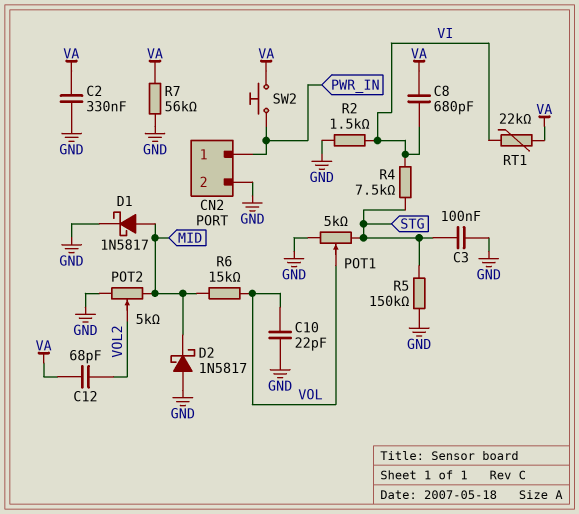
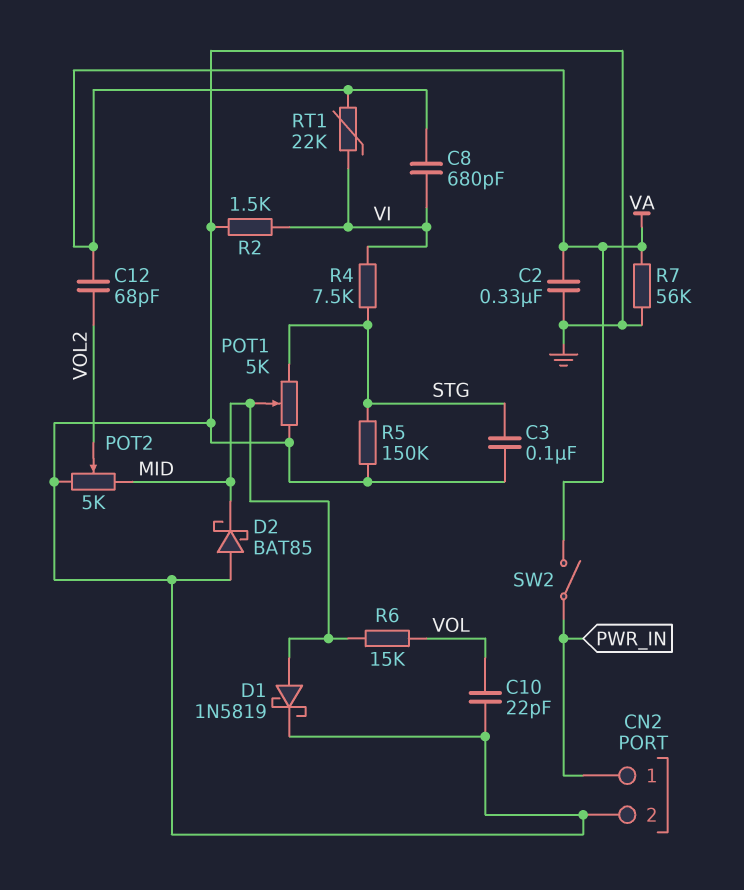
D1: schottky 1N5817 (A MID, K GND) -> schottky 1N5819 (A MID, K GND)
D2: schottky 1N5817 (A GND, K MID) -> schottky BAT85 (A GND, K MID)
POT1: 5k (GND, STG, wiper VOL) -> 5k (GND, STG, wiper MID)
SW2: button (PWR_IN, VA) -> switch (PWR_IN, VA)

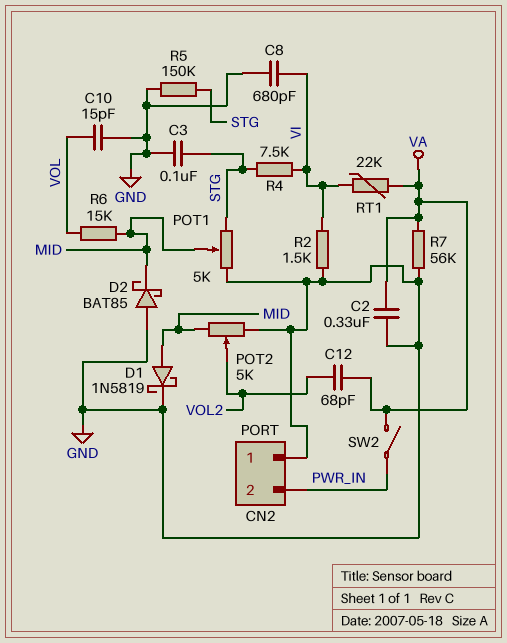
C8: 680pF (VA, VI) -> 680pF (GND, VI)
C10: 22pF (GND, VOL) -> 15pF (GND, VOL)
CN2 pin 1: PWR_IN -> GND
CN2 pin 2: GND -> PWR_IN

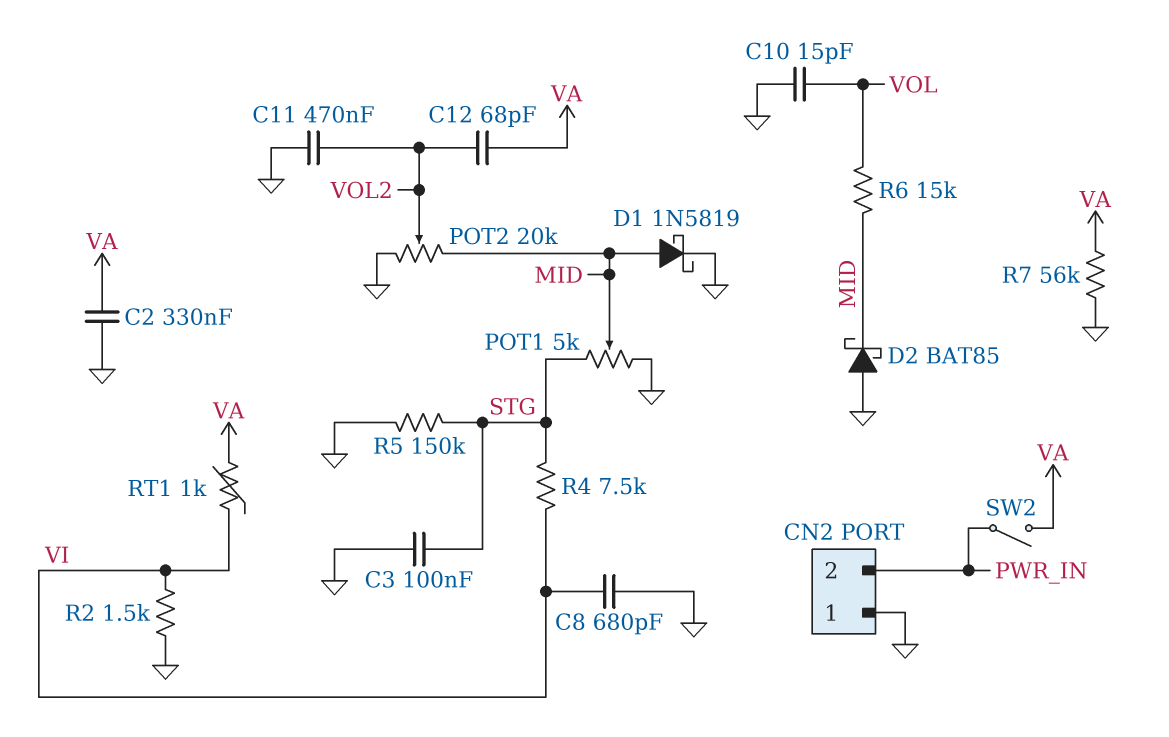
C11: none -> 470nF (GND, VOL2)
POT2: 5k (GND, MID, wiper VOL2) -> 20k (GND, MID, wiper VOL2)
RT1: 22k (VA, VI) -> 1k (VA, VI)

